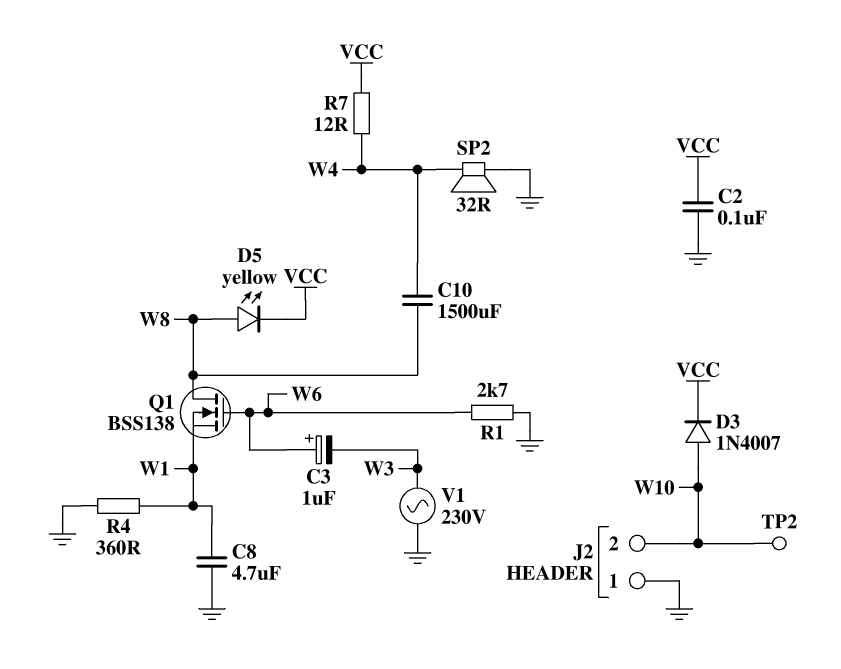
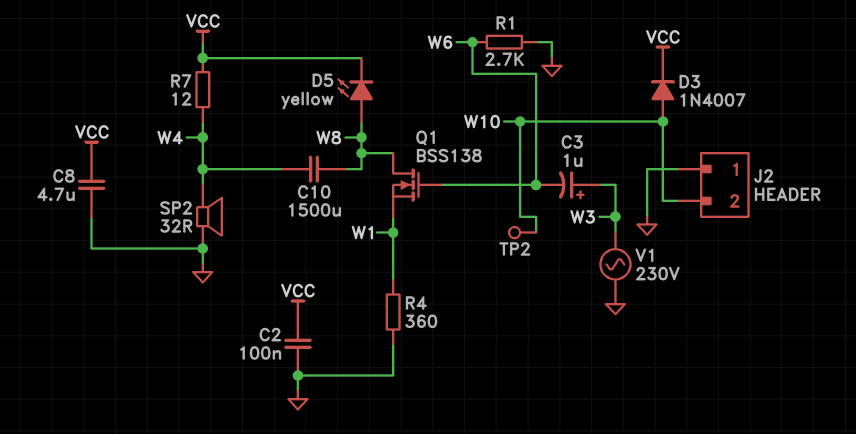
C3: 1uF (plus W6, minus W3) -> 1uF (plus W3, minus W6)
C8: 4.7uF (GND, W1) -> 4.7uF (GND, VCC)

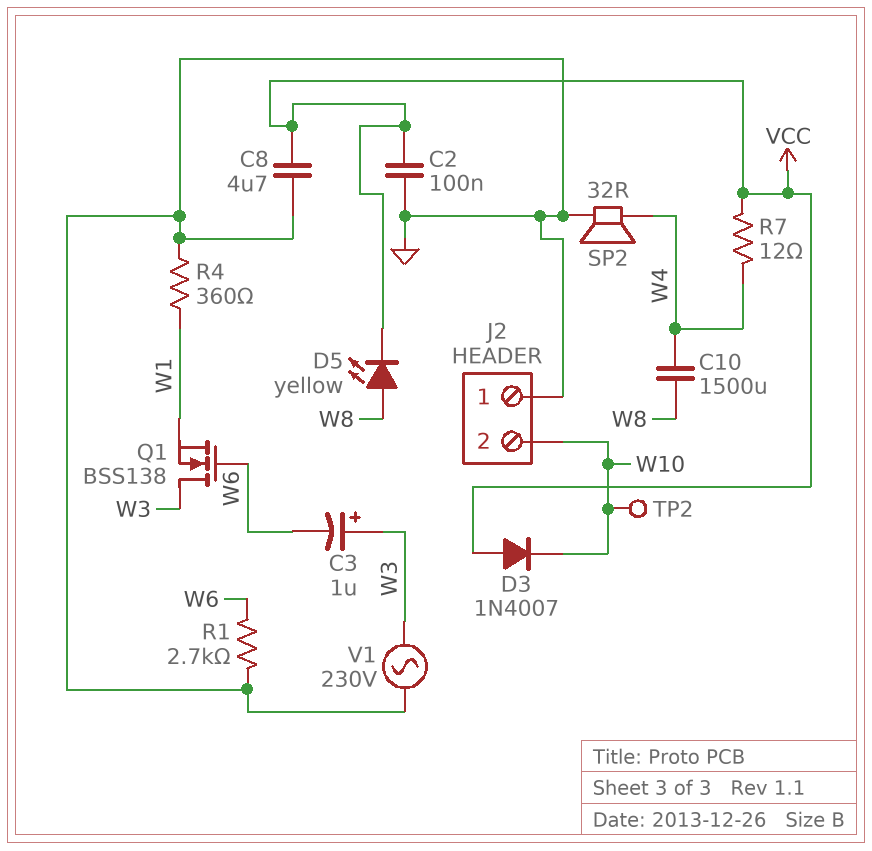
D3: diode 1N4007 (A W10, K VCC) -> diode 1N4007 (A VCC, K W10)
Q1: NMOS BSS138 (G W6, D W8, S W1) -> NMOS BSS138 (G W6, D W3, S W1)

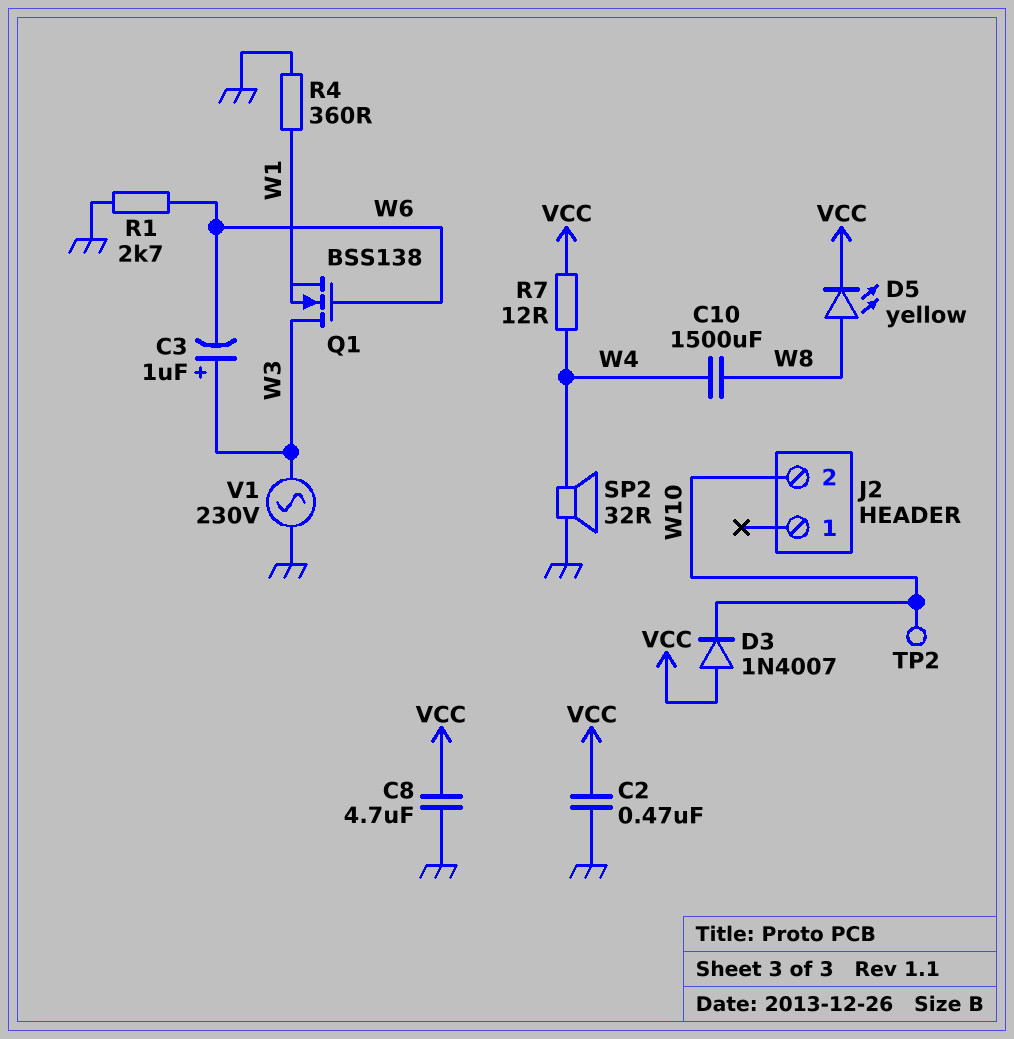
C2: 100nF (GND, VCC) -> 470nF (GND, VCC)
J2 pin 1: GND -> none

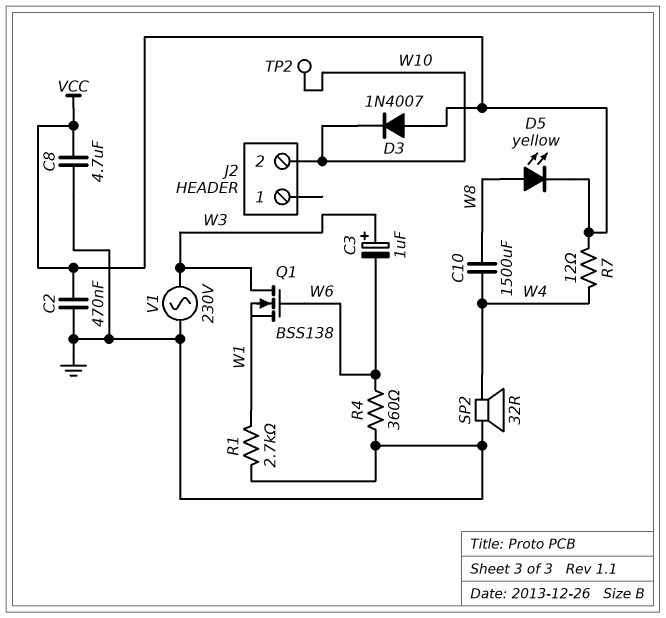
R1: 2.7k (GND, W6) -> 2.7k (GND, W1)
R4: 360 (GND, W1) -> 360 (GND, W6)

